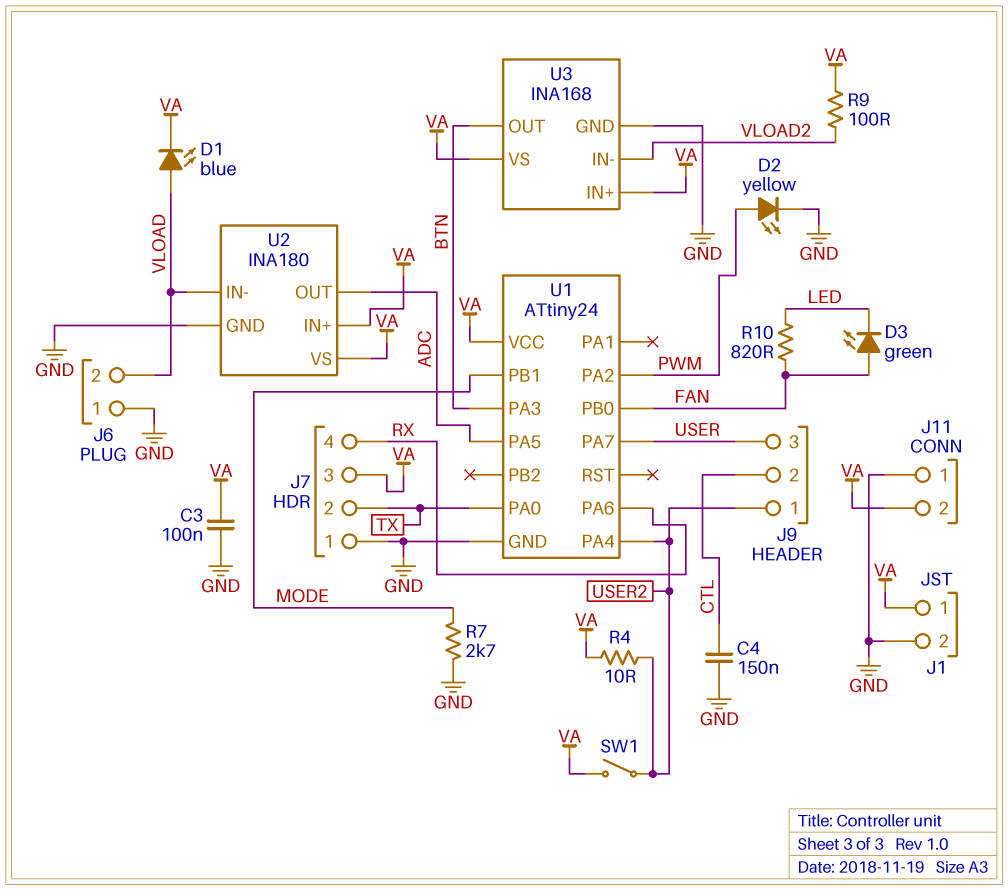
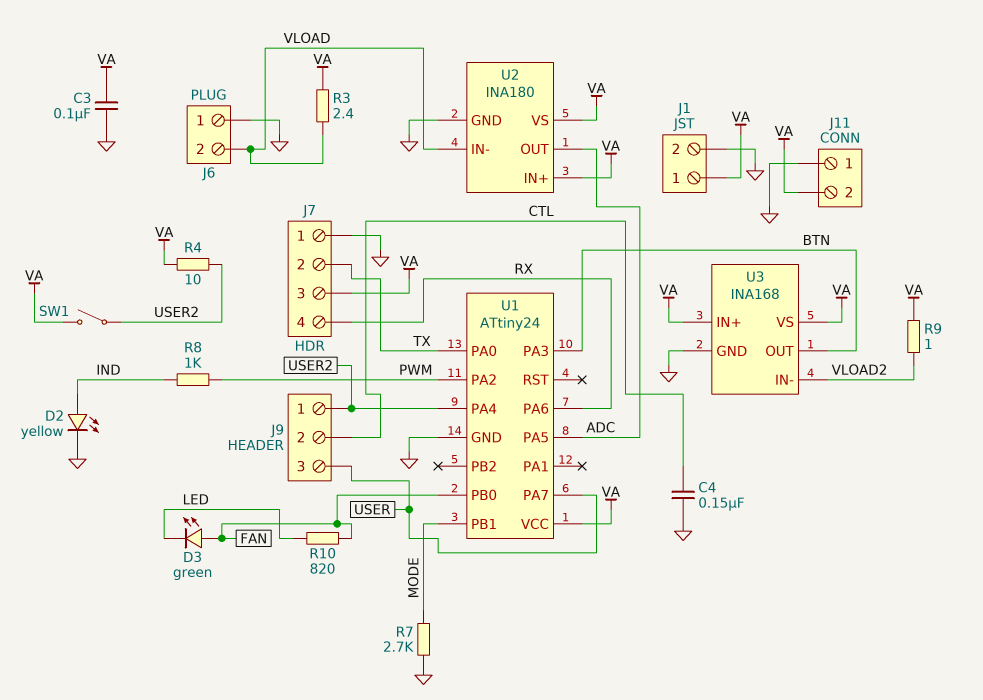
D1: LED blue (A VLOAD, K VA) -> none
D2: LED yellow (A PWM, K GND) -> LED yellow (A IND, K GND)
R3: none -> 2.4 (VA, VLOAD)
R8: none -> 1k (IND, PWM)
R9: 100 (VA, VLOAD2) -> 1 (VA, VLOAD2)

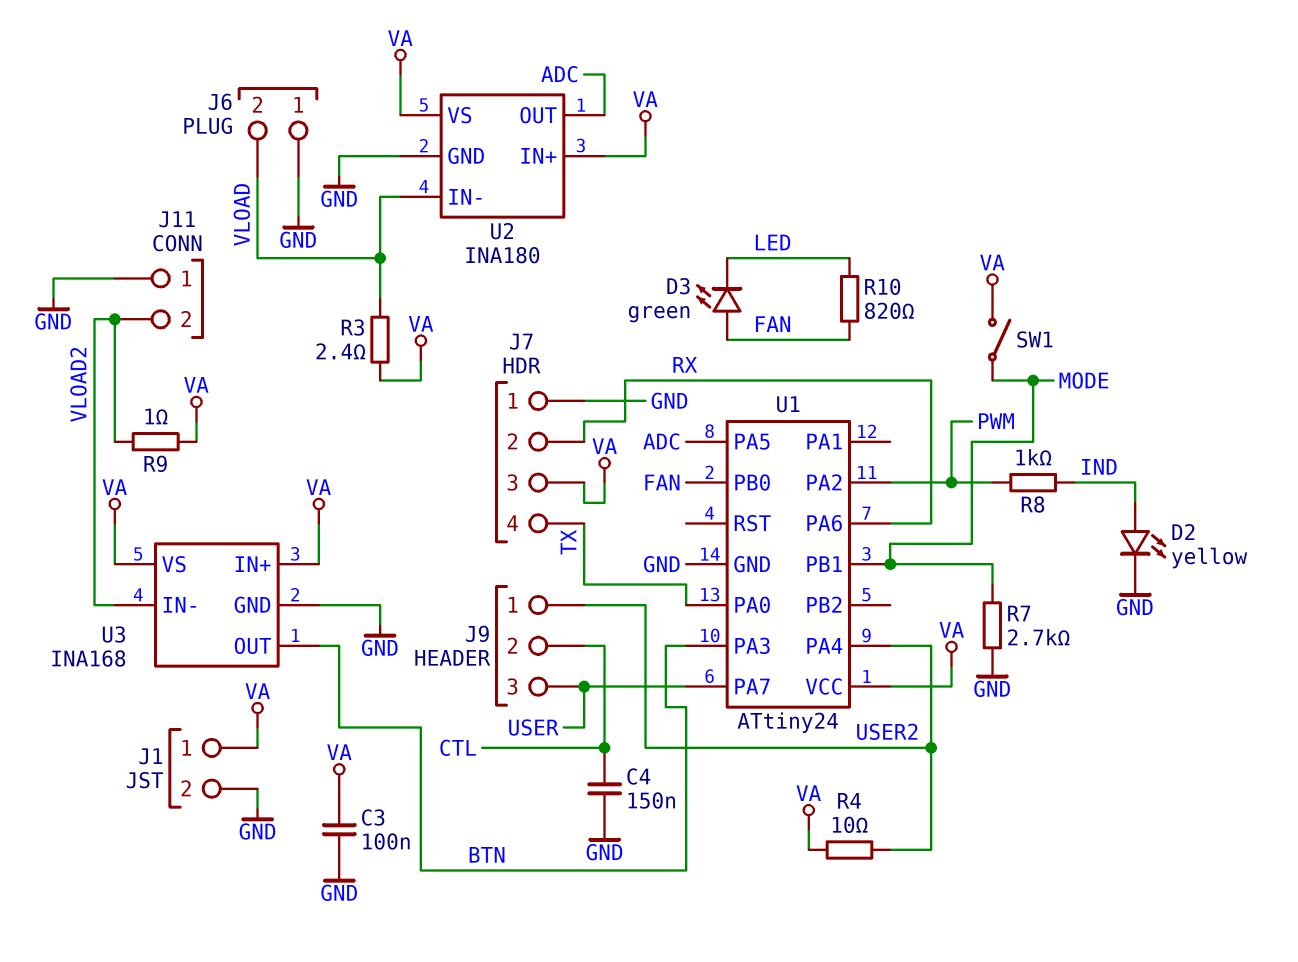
J7 pin 2: TX -> RX
J7 pin 4: RX -> TX
J11 pin 2: VA -> VLOAD2
SW1: switch (USER2, VA) -> switch (MODE, VA)

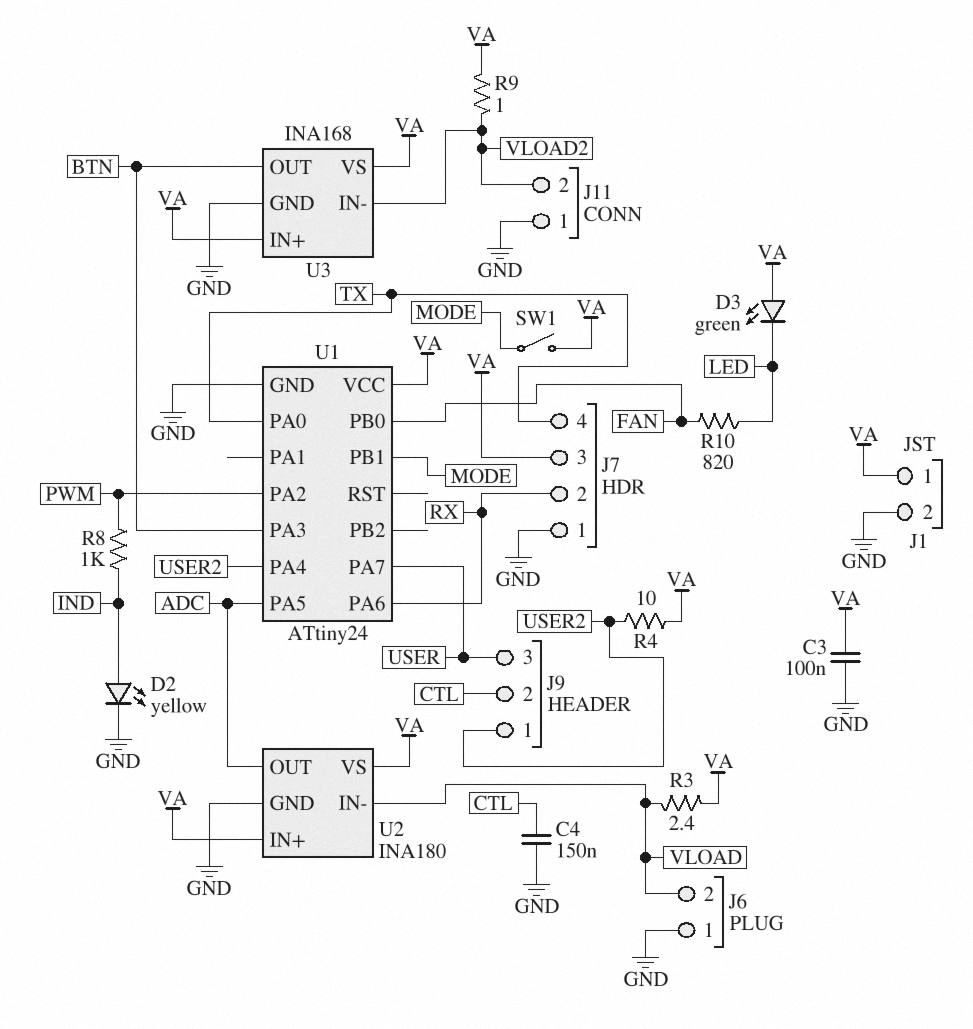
D3: LED green (A FAN, K LED) -> LED green (A VA, K LED)
R7: 2.7k (GND, MODE) -> none

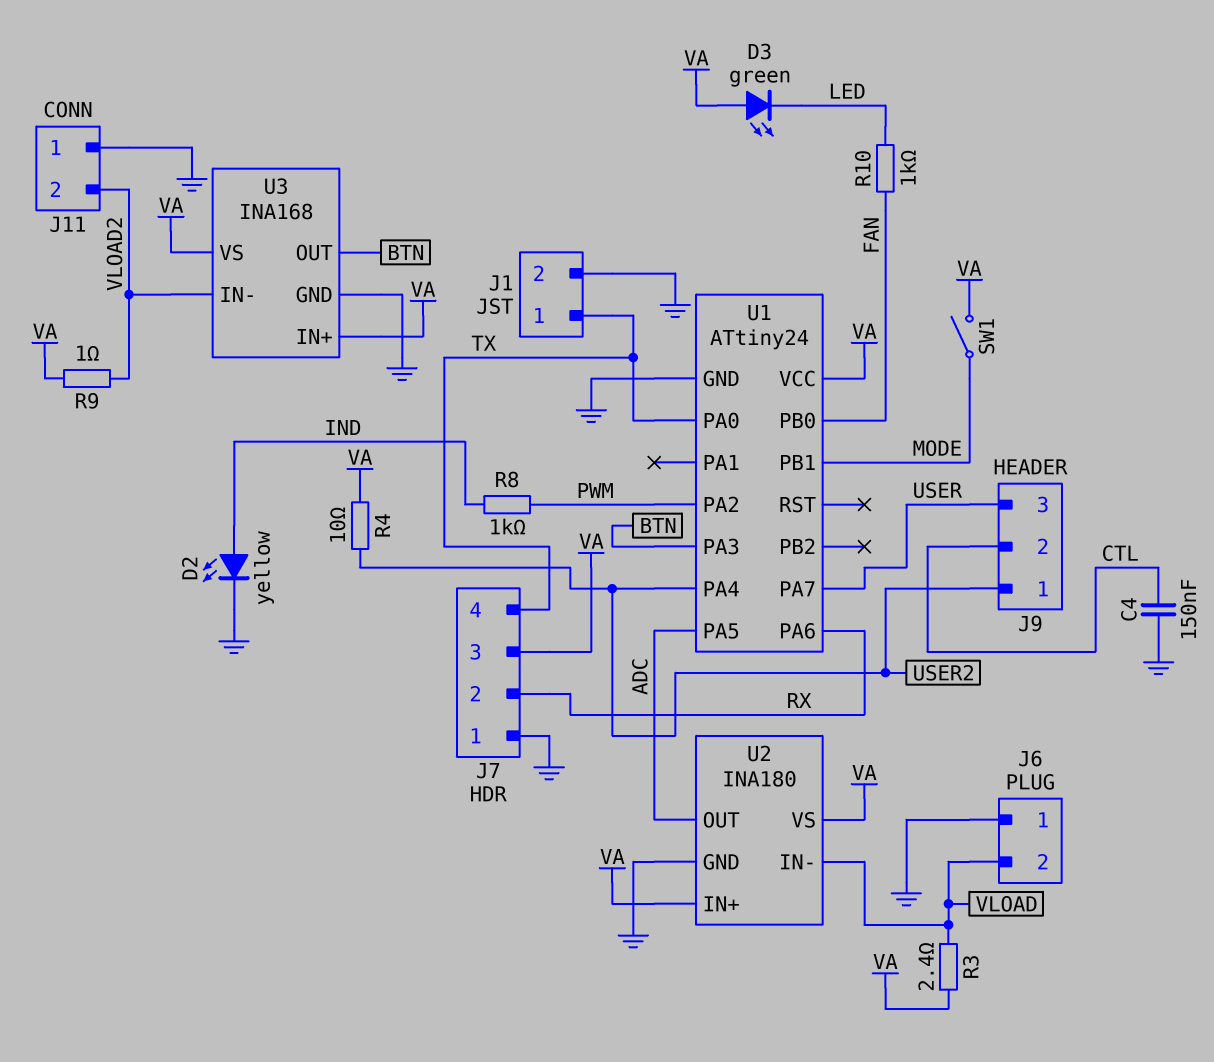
C3: 100nF (GND, VA) -> none
J1 pin 1: VA -> TX
R10: 820 (FAN, LED) -> 1k (FAN, LED)

